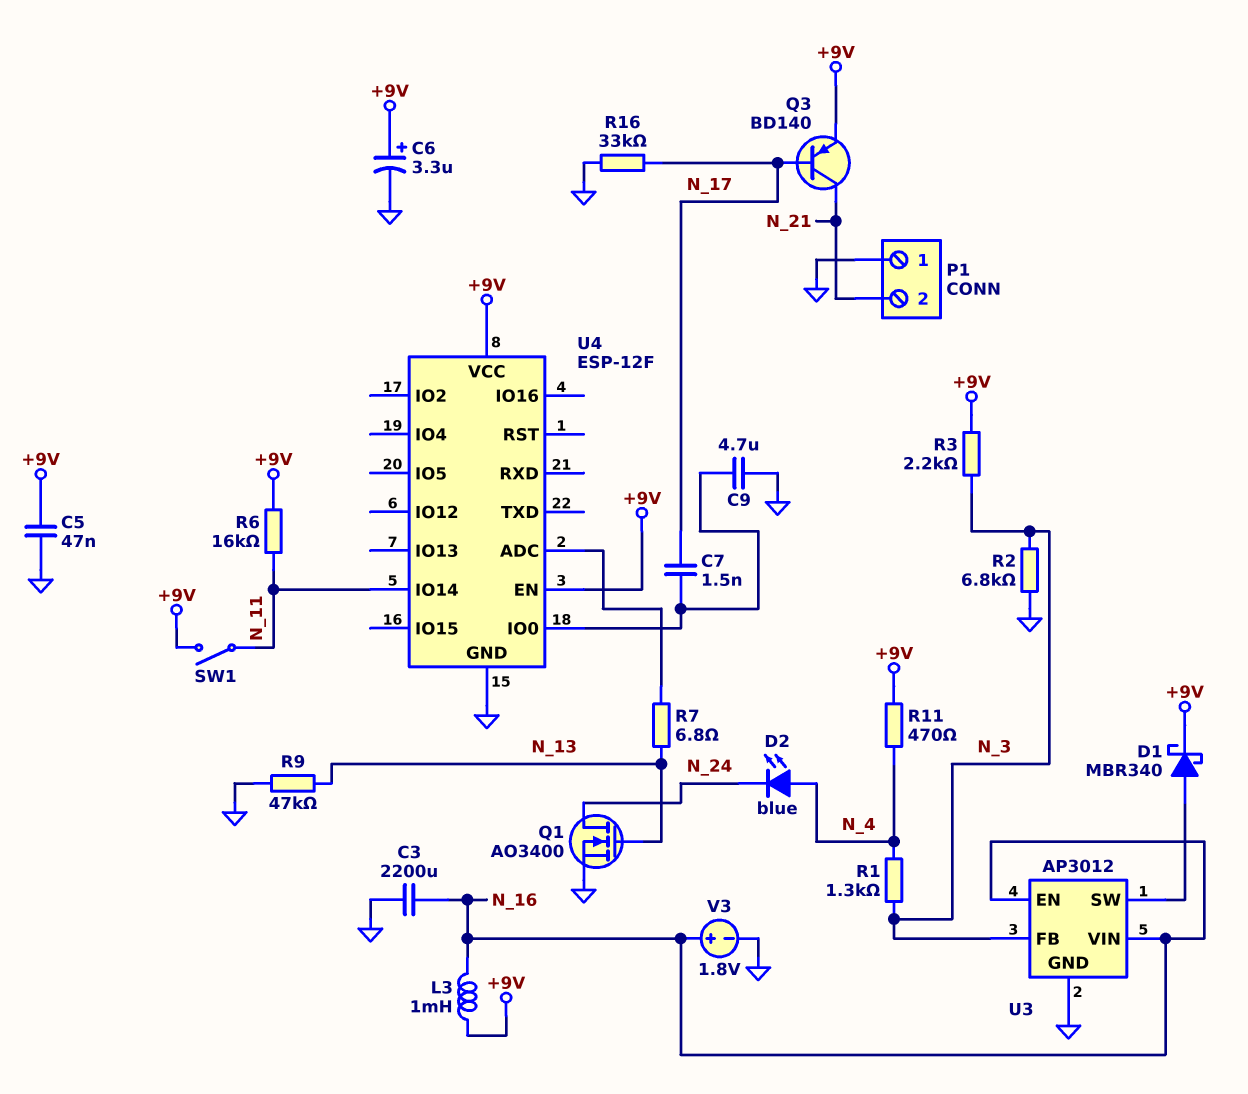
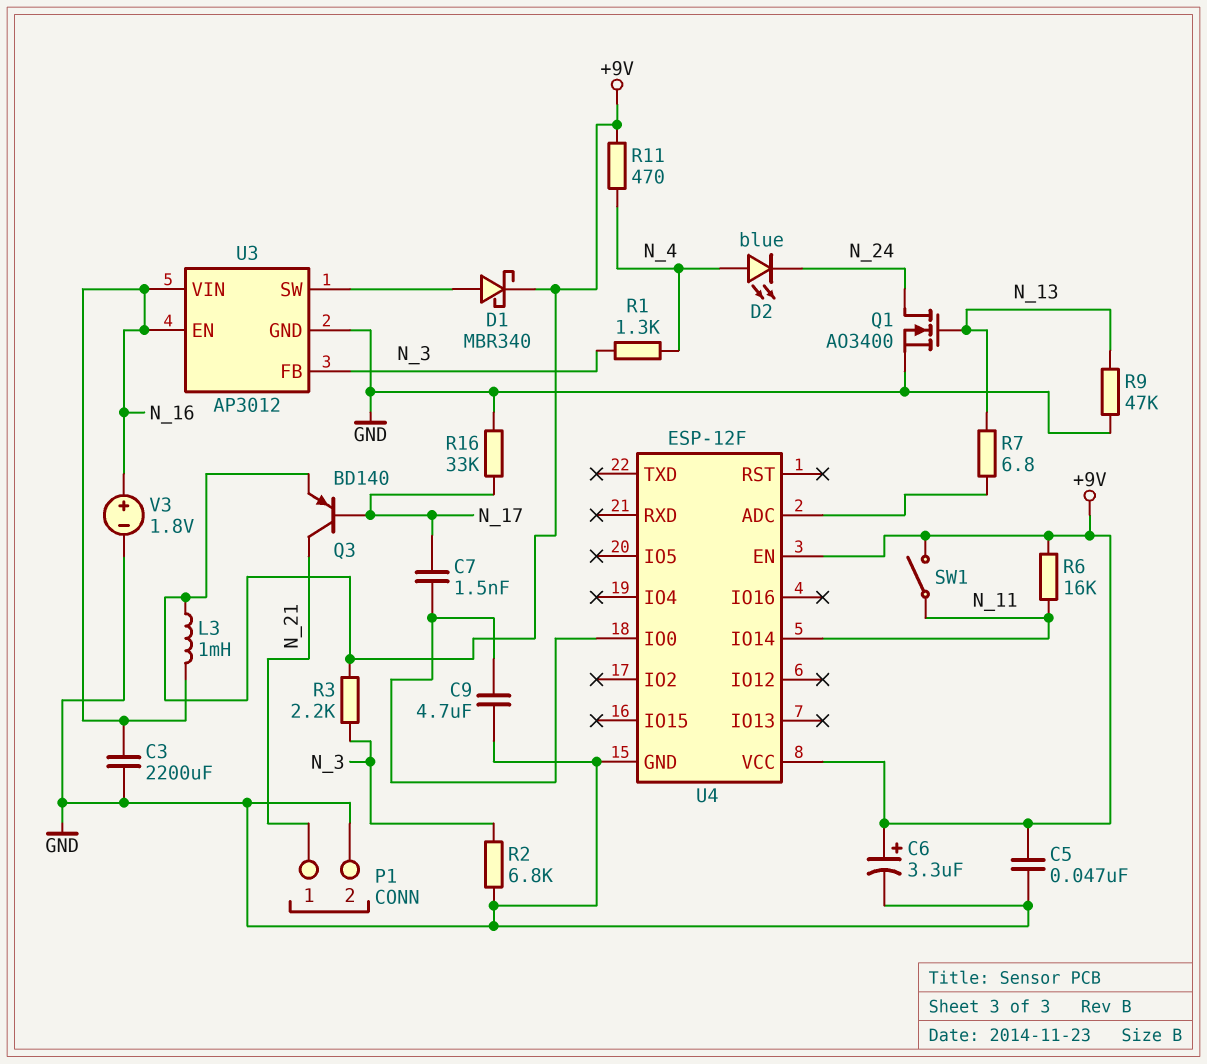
P1 pin 1: GND -> N_21
P1 pin 2: N_21 -> GND

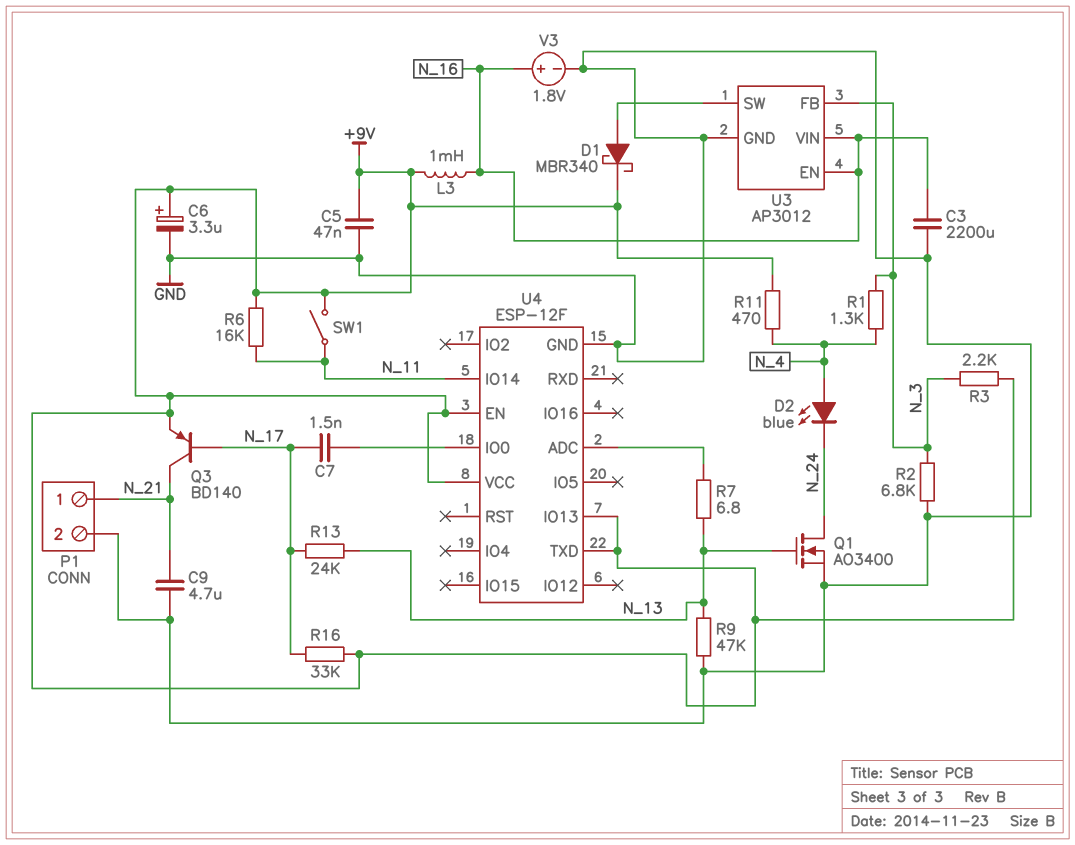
C9: 4.7uF (GND, U4/IO0) -> 4.7uF (GND, N_21)
R13: none -> 24k (N_13, N_17)
R16: 33k (GND, N_17) -> 33k (+9V, N_17)
U4 pin IO13: none -> +9V
U4 pin TXD: none -> +9V

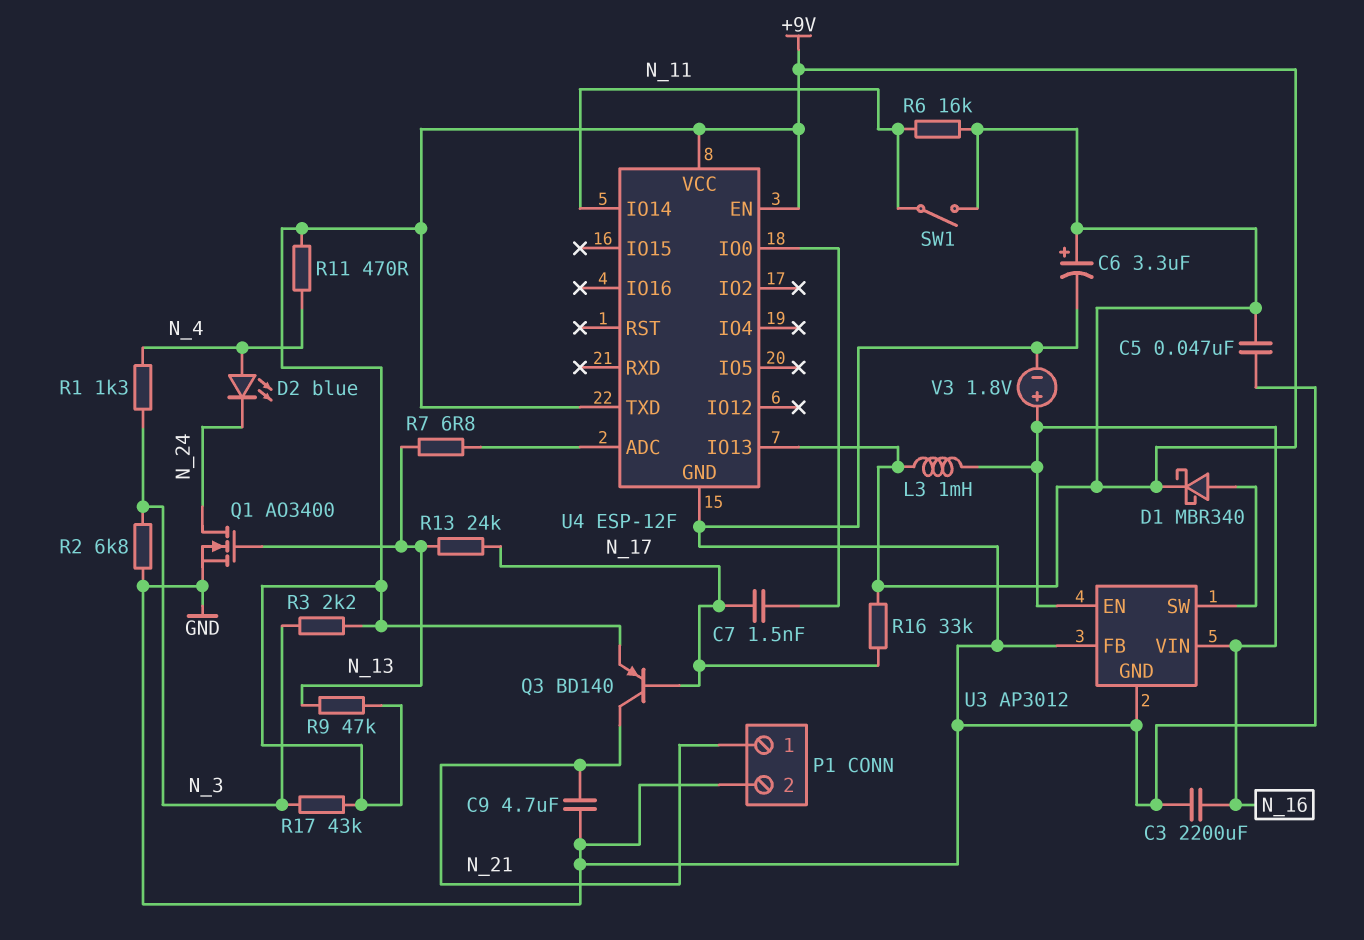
R9: 47k (GND, N_13) -> 47k (+9V, N_13)
R17: none -> 43k (+9V, N_3)
U3 pin FB: N_3 -> GND

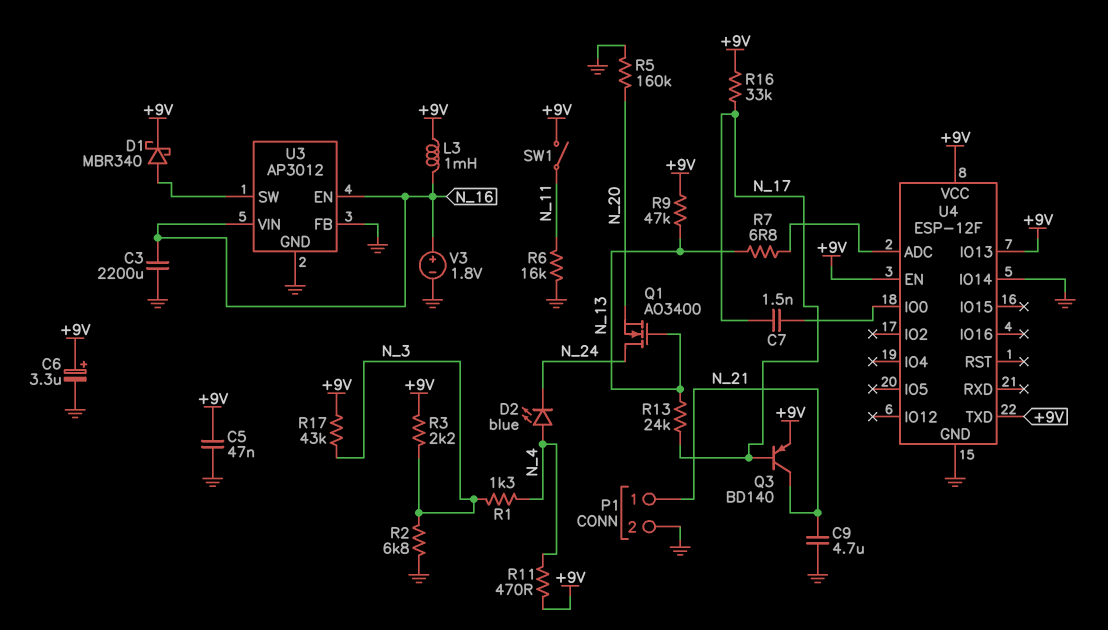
Q1: NMOS AO3400 (G N_13, D N_24, S GND) -> NMOS AO3400 (G N_13, D N_24, S N_20)
R5: none -> 160k (GND, N_20)
R6: 16k (+9V, N_11) -> 16k (GND, N_11)
U4 pin IO14: N_11 -> GND

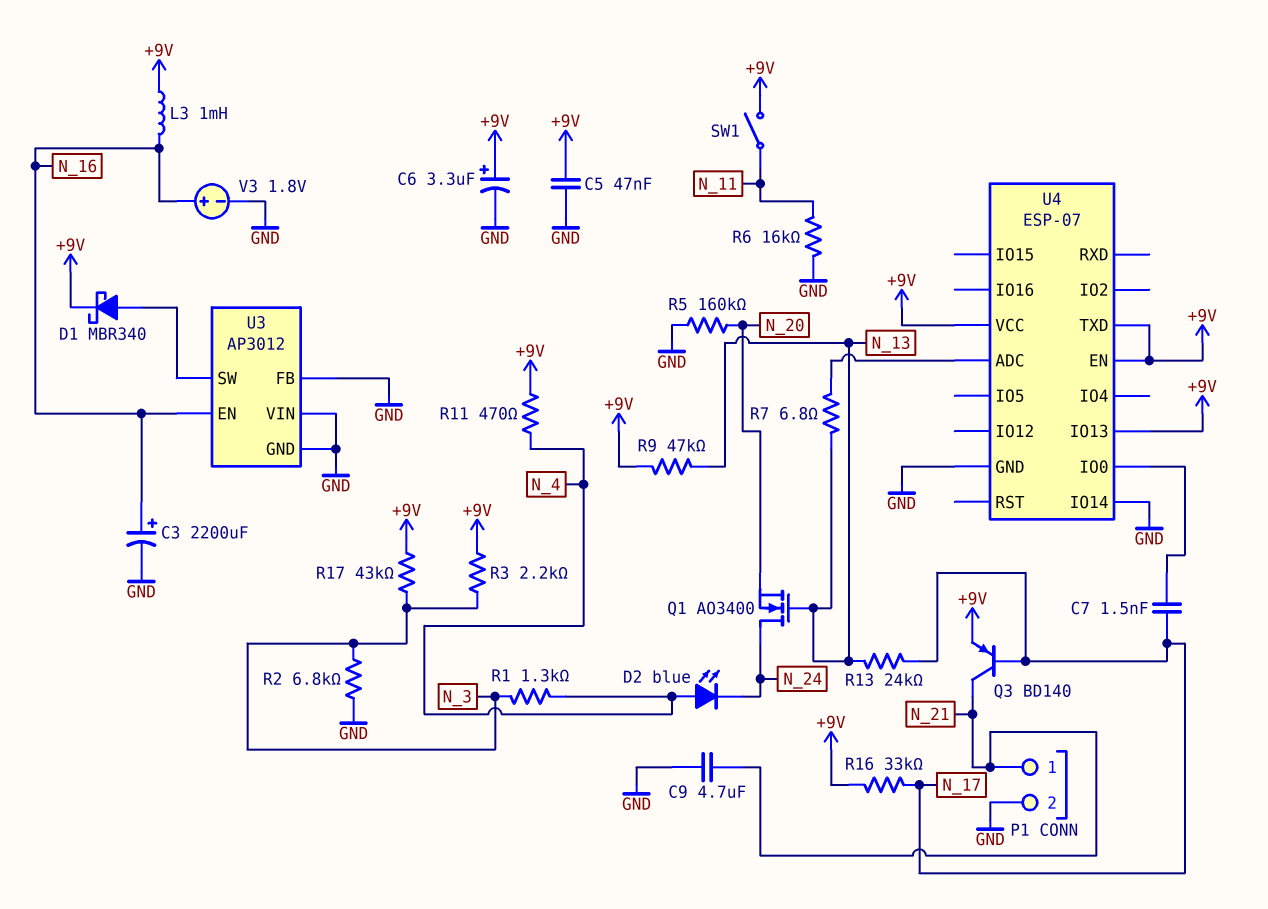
C3: 2200uF (GND, N_16) -> 2200uF (plus N_16, minus GND)
U3 pin VIN: N_16 -> GND
U4: ESP-12F -> ESP-07

